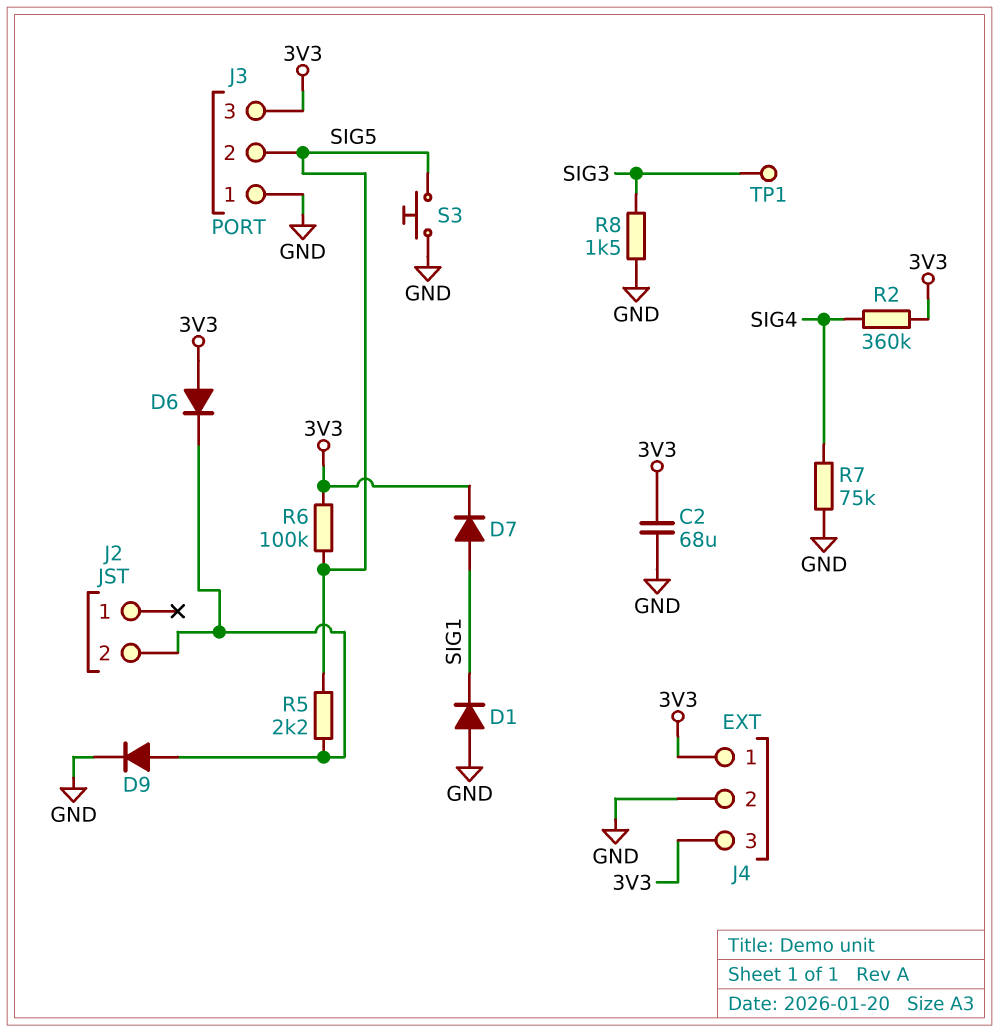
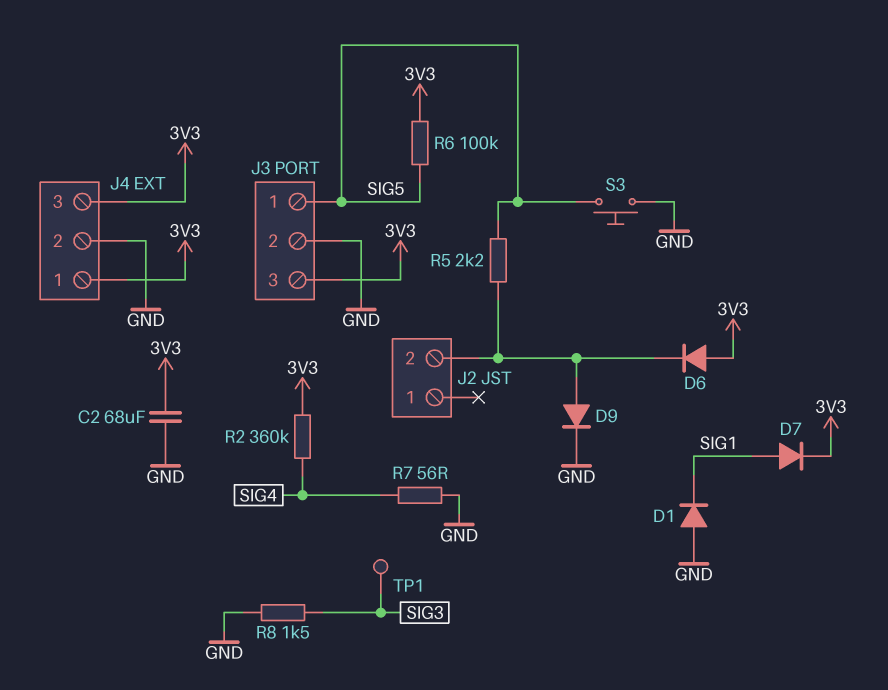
J3 pin 1: GND -> SIG5
J3 pin 2: SIG5 -> GND
R7: 75k (GND, SIG4) -> 56 (GND, SIG4)

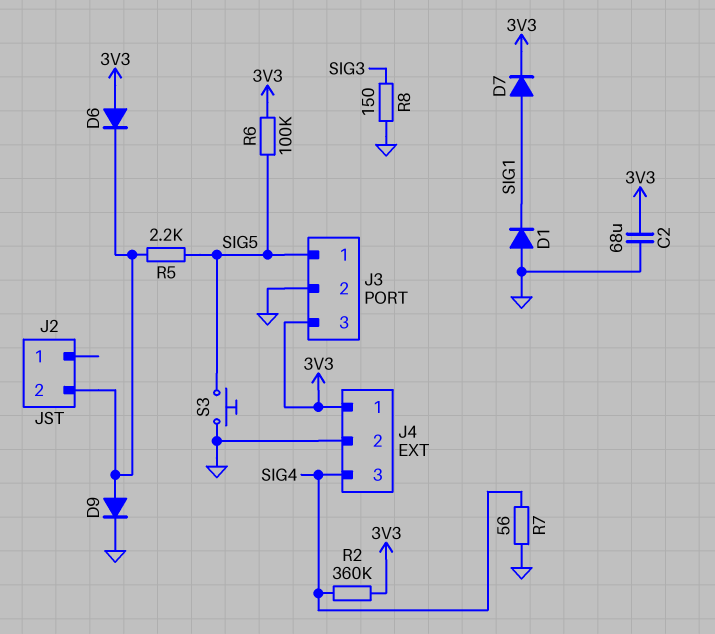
J4 pin 3: 3V3 -> SIG4
R8: 1.5k (GND, SIG3) -> 150 (GND, SIG3)
TP1: test point (SIG3) -> none

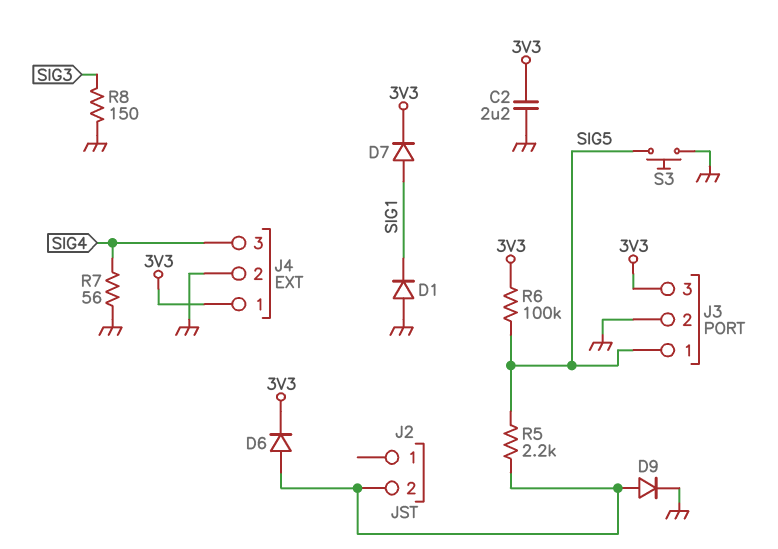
C2: 68uF (3V3, GND) -> 2.2uF (3V3, GND)
D6: diode (A 3V3, K J2/2) -> diode (A J2/2, K 3V3)
R2: 360k (3V3, SIG4) -> none

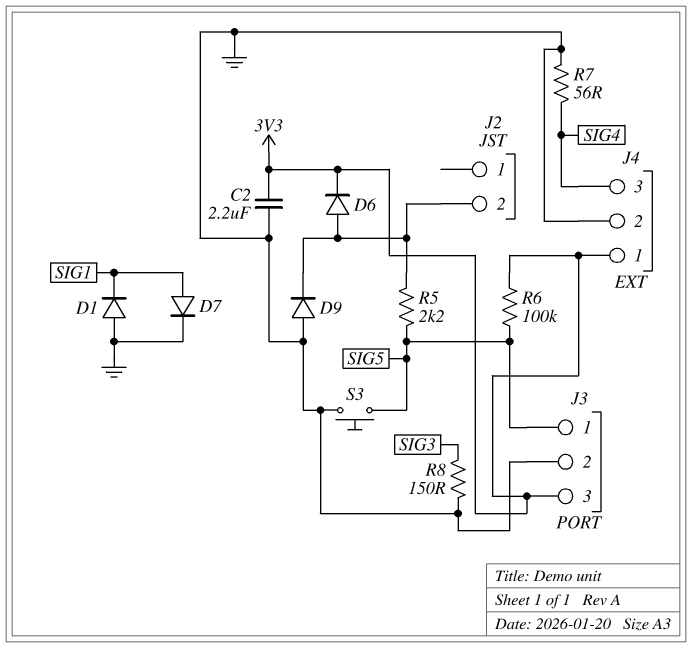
D7: diode (A SIG1, K 3V3) -> diode (A SIG1, K GND)
D9: diode (A J2/2, K GND) -> diode (A GND, K J2/2)

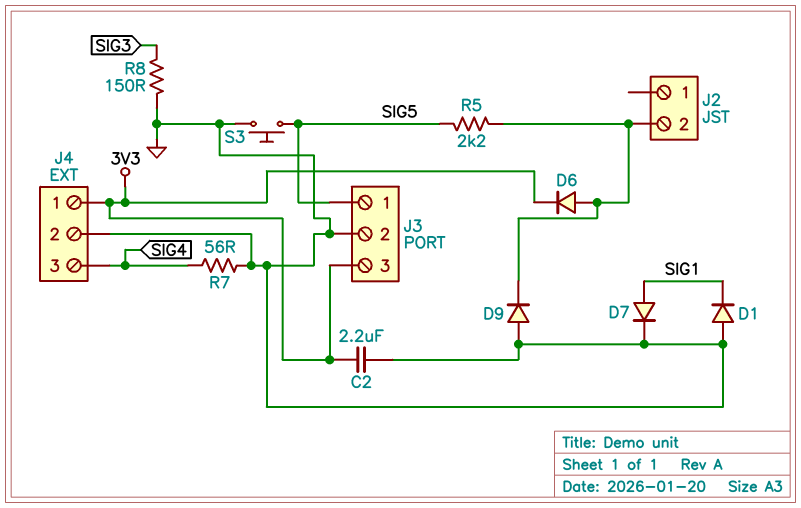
R6: 100k (3V3, SIG5) -> none

